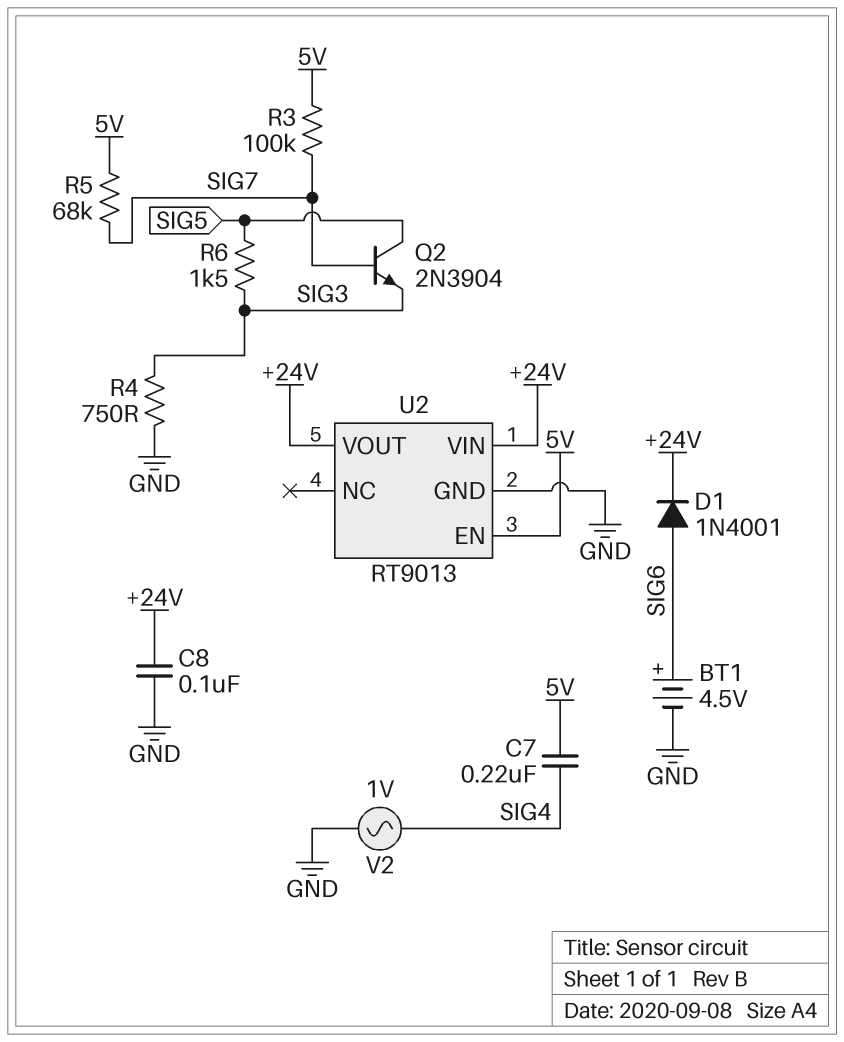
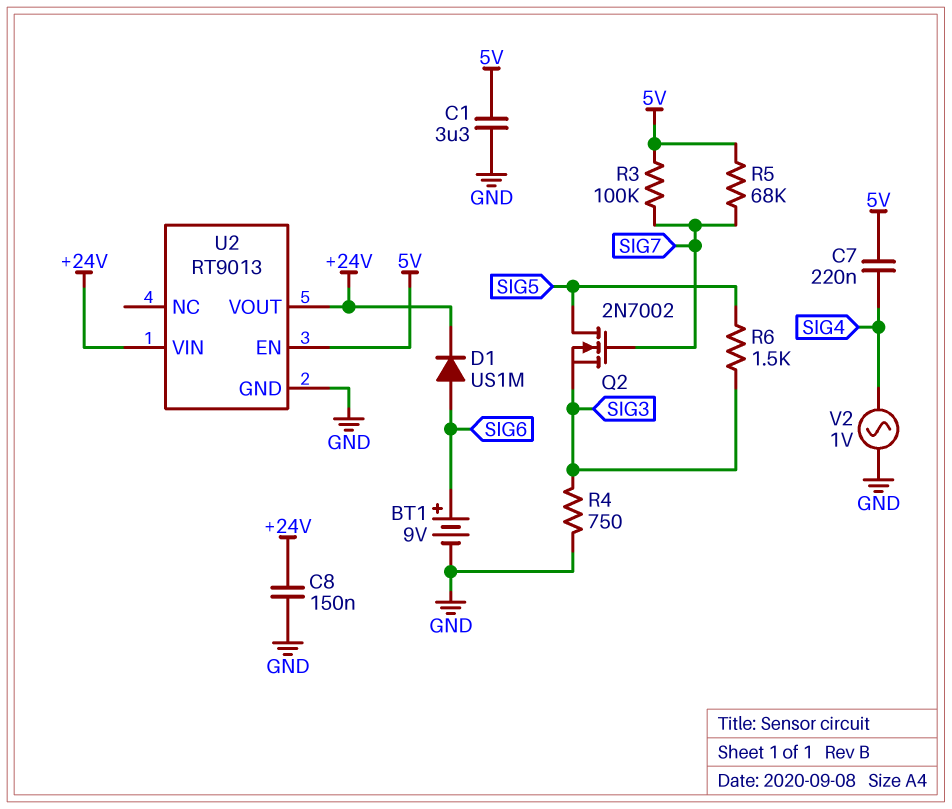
BT1: 4.5V (plus SIG6, minus GND) -> 9V (plus SIG6, minus GND)
C1: none -> 3.3uF (5V, GND)
C8: 100nF (+24V, GND) -> 150nF (+24V, GND)
D1: diode 1N4001 (A SIG6, K +24V) -> diode US1M (A SIG6, K +24V)
Q2: NPN 2N3904 (B SIG7, C SIG5, E SIG3) -> NMOS 2N7002 (G SIG7, D SIG5, S SIG3)

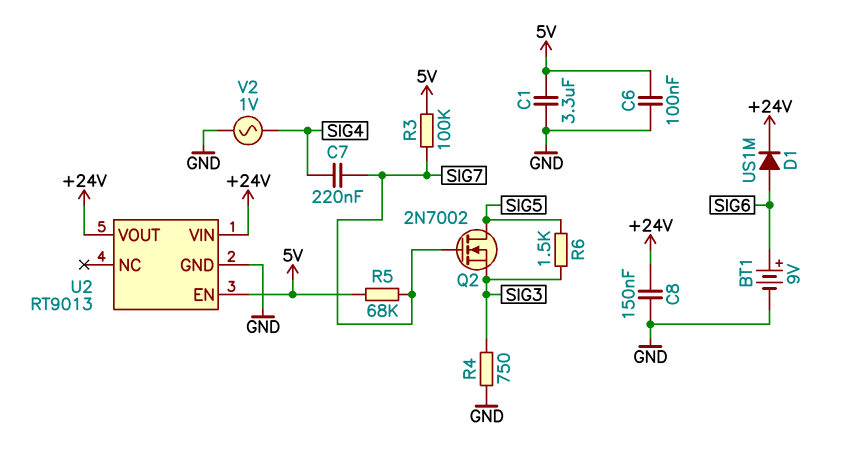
C6: none -> 100nF (5V, GND)
C7: 220nF (5V, SIG4) -> 220nF (SIG4, SIG7)

